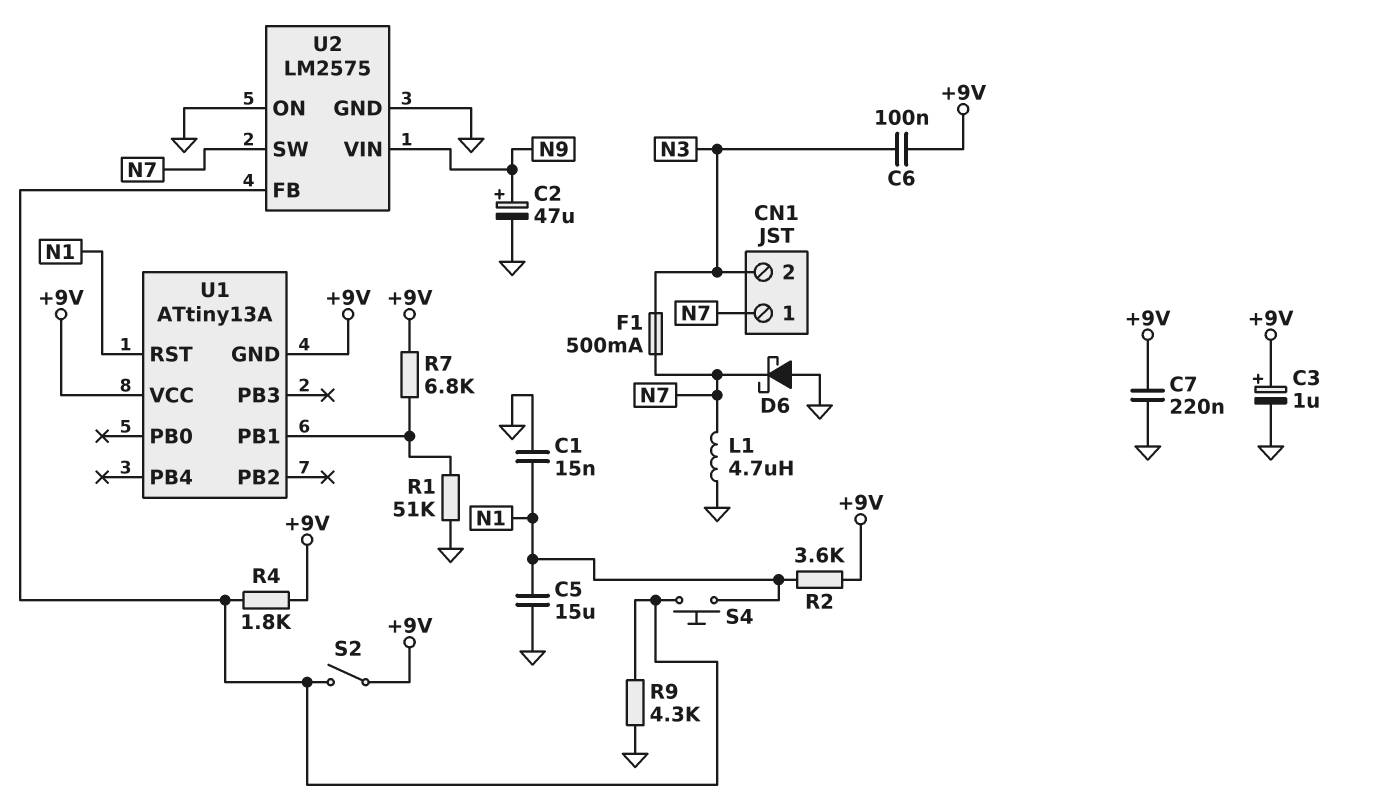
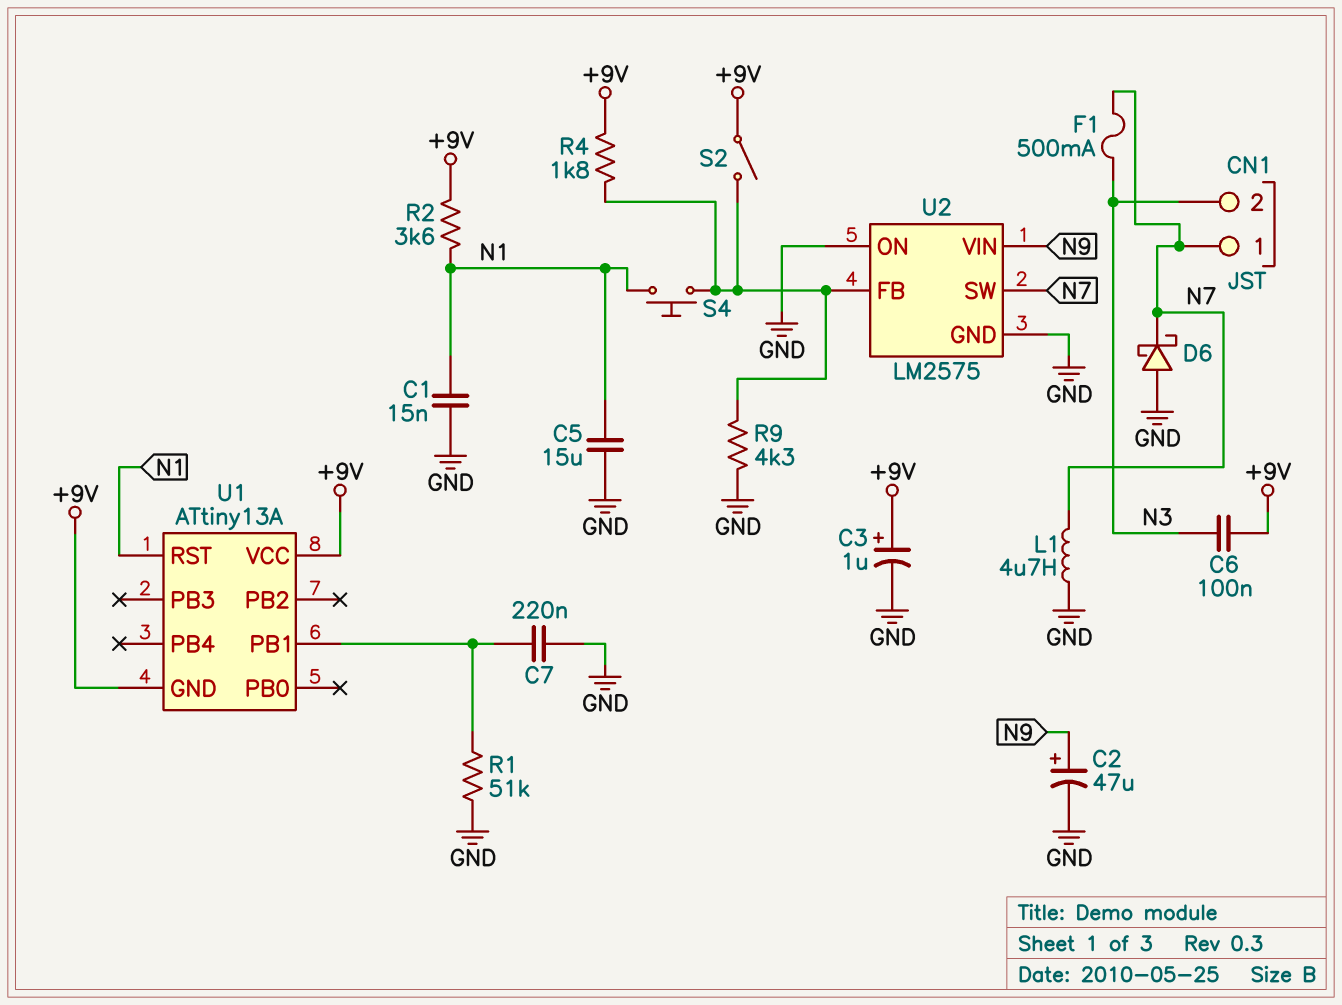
C7: 220nF (+9V, GND) -> 220nF (GND, U1/PB1)
R7: 6.8k (+9V, U1/PB1) -> none

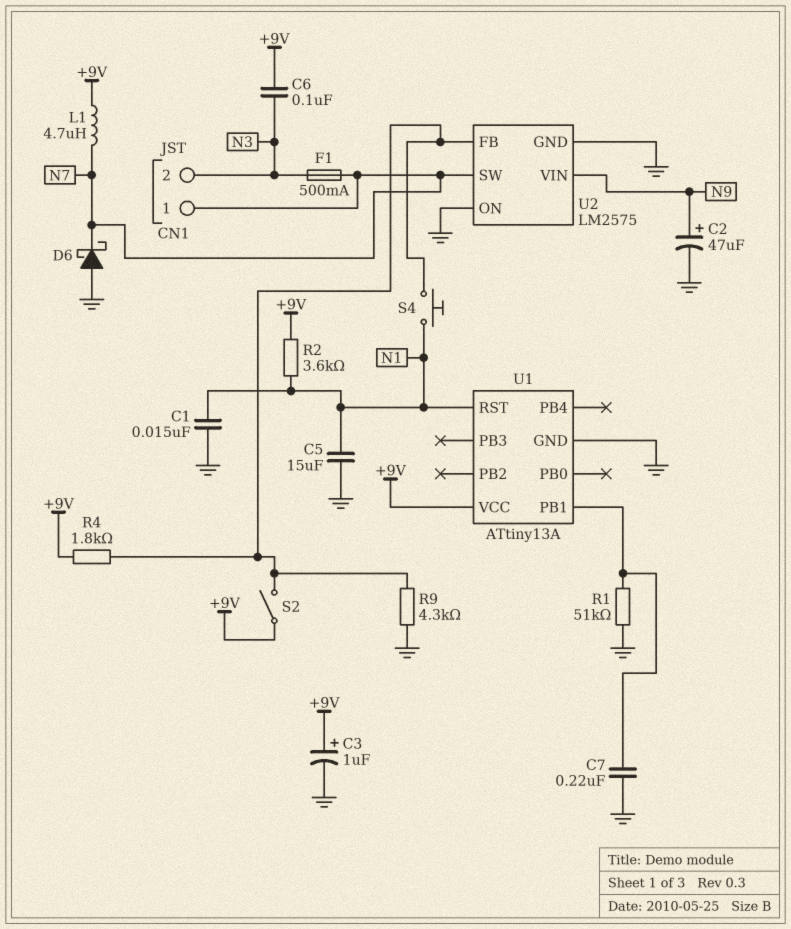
L1: 4.7uH (GND, N7) -> 4.7uH (+9V, N7)
U1 pin GND: +9V -> GND

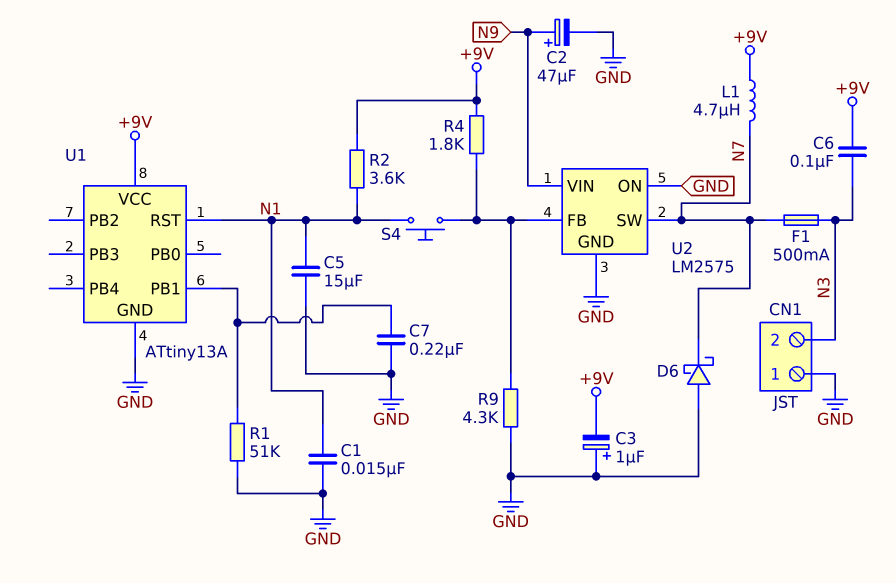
C3: 1uF (plus +9V, minus GND) -> 1uF (plus GND, minus +9V)
CN1 pin 1: N7 -> GND
S2: switch (+9V, U2/FB) -> none

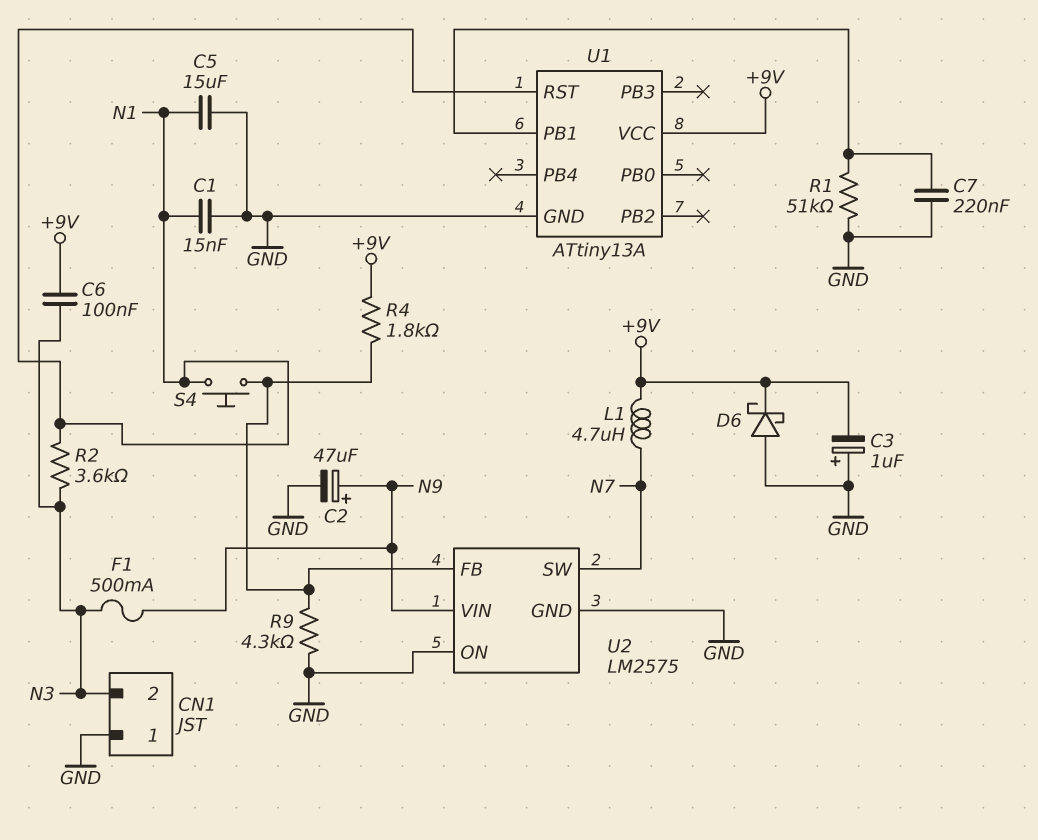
D6: schottky (A GND, K N7) -> schottky (A GND, K +9V)
F1: 500mA (N3, N7) -> 500mA (N3, N9)
R2: 3.6k (+9V, N1) -> 3.6k (N1, N3)

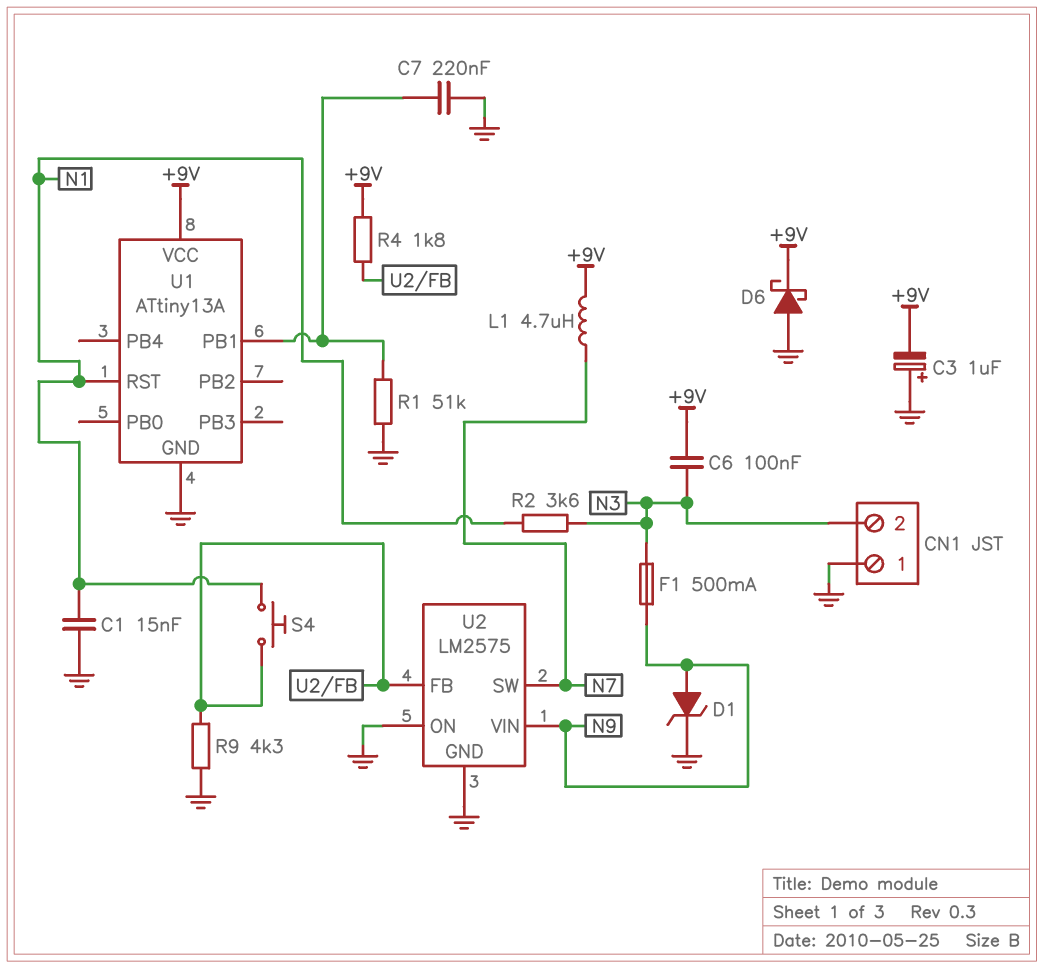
C2: 47uF (plus N9, minus GND) -> none
C5: 15uF (GND, N1) -> none
D1: none -> zener (A N9, K GND)

